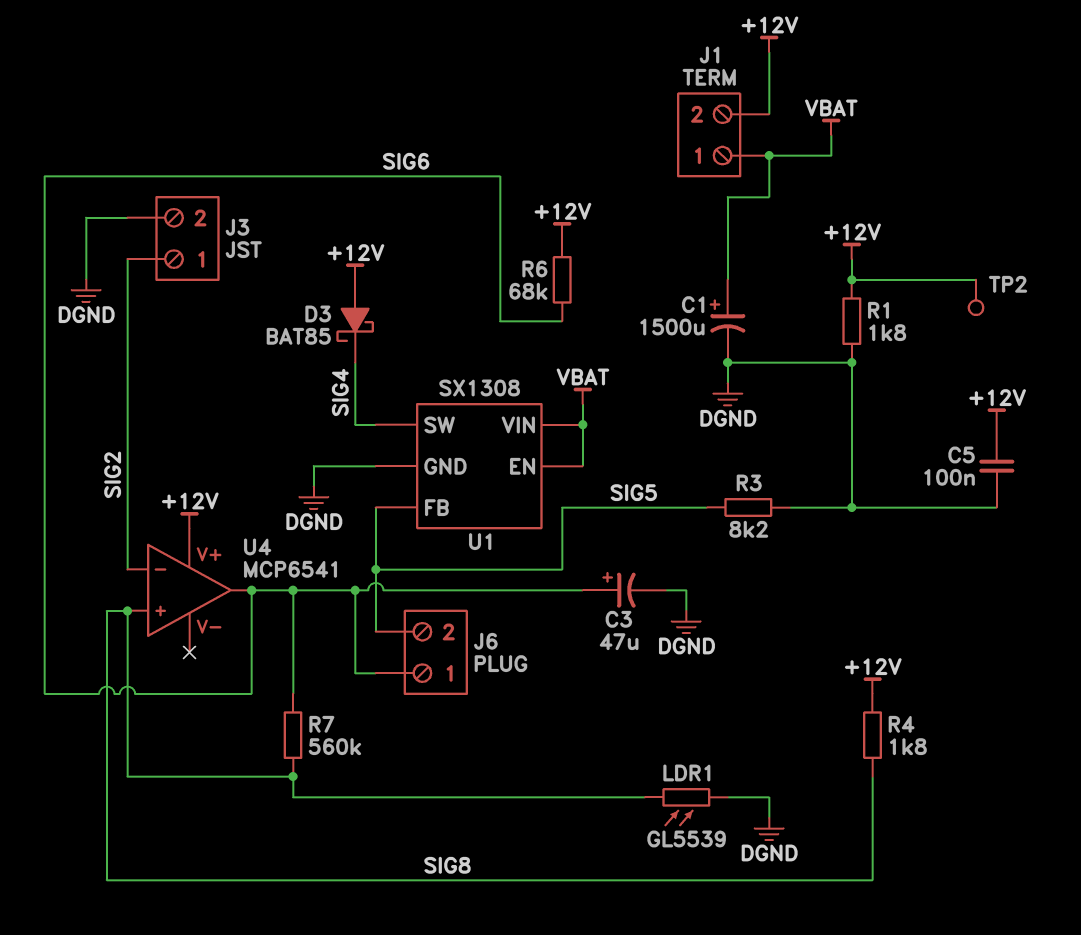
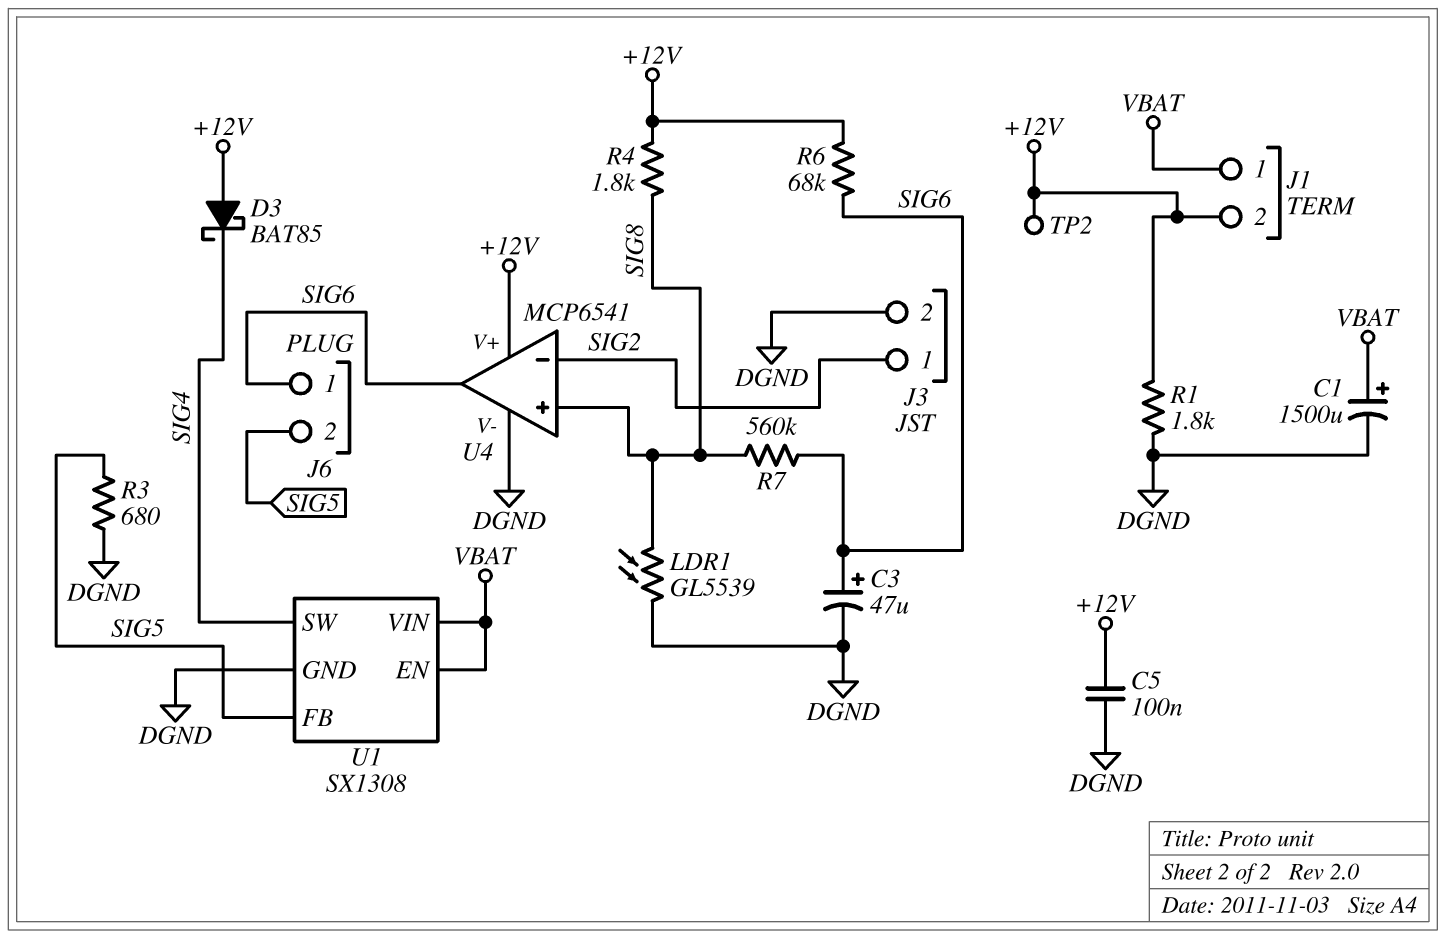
R3: 8.2k (DGND, SIG5) -> 680 (DGND, SIG5)
U4 pin V-: none -> DGND

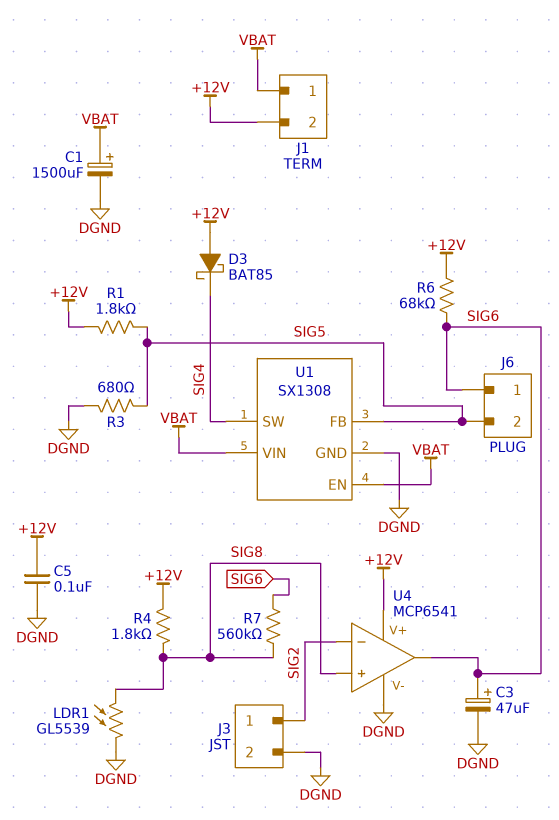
R1: 1.8k (+12V, DGND) -> 1.8k (+12V, SIG5)
TP2: test point (+12V) -> none

